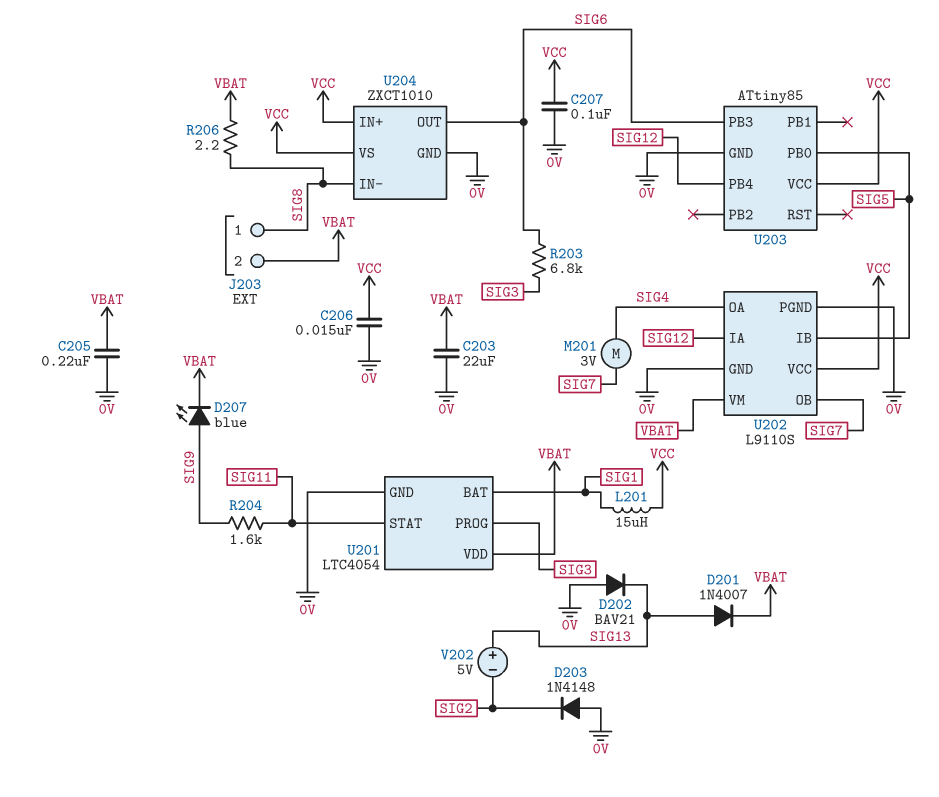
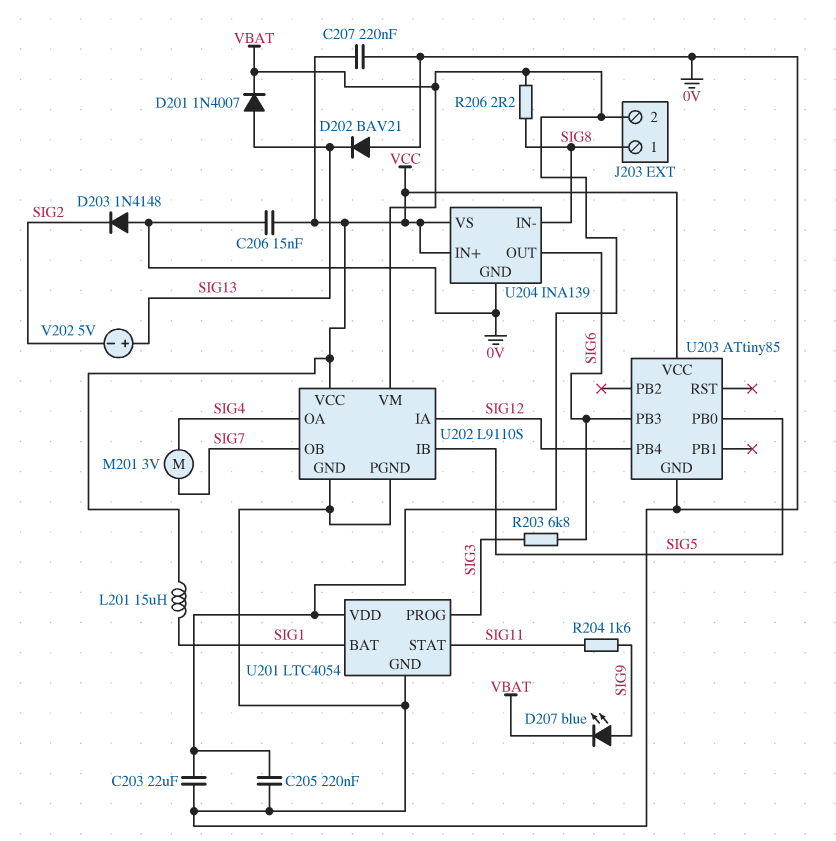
C207: 100nF (0V, VCC) -> 220nF (0V, VCC)
U204: ZXCT1010 -> INA139

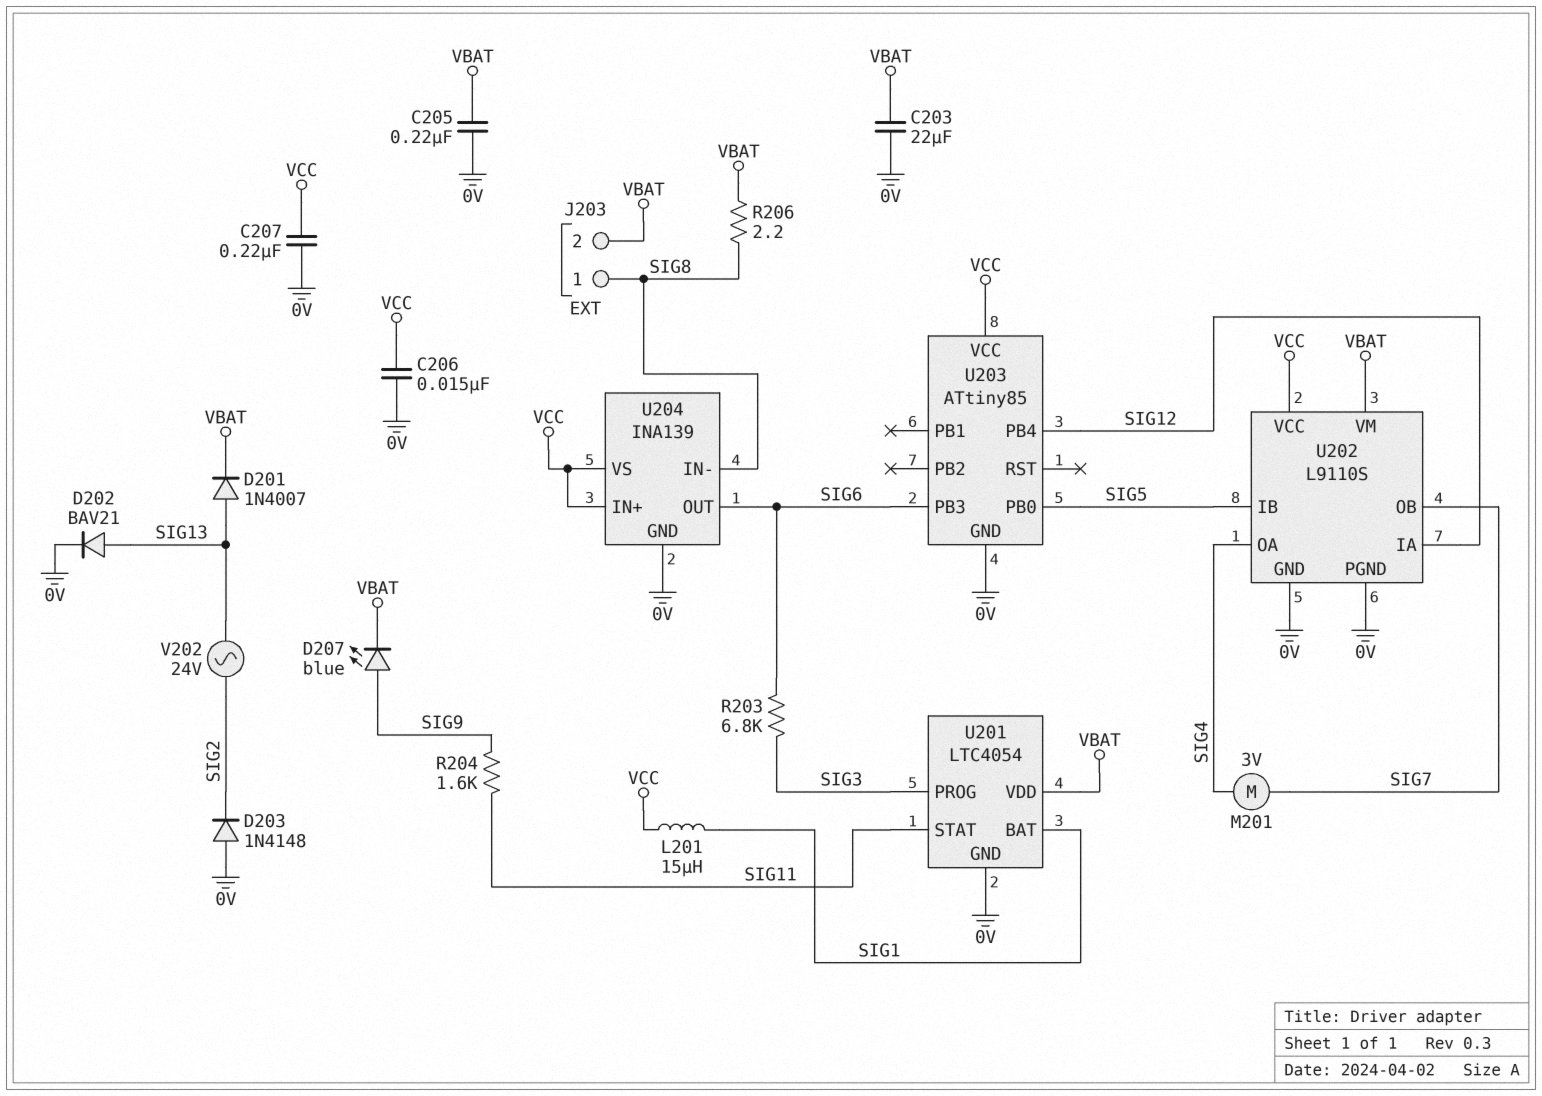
D202: diode BAV21 (A 0V, K SIG13) -> diode BAV21 (A SIG13, K 0V)
V202: 5V (plus SIG13, minus SIG2) -> AC 24V (SIG2, SIG13)

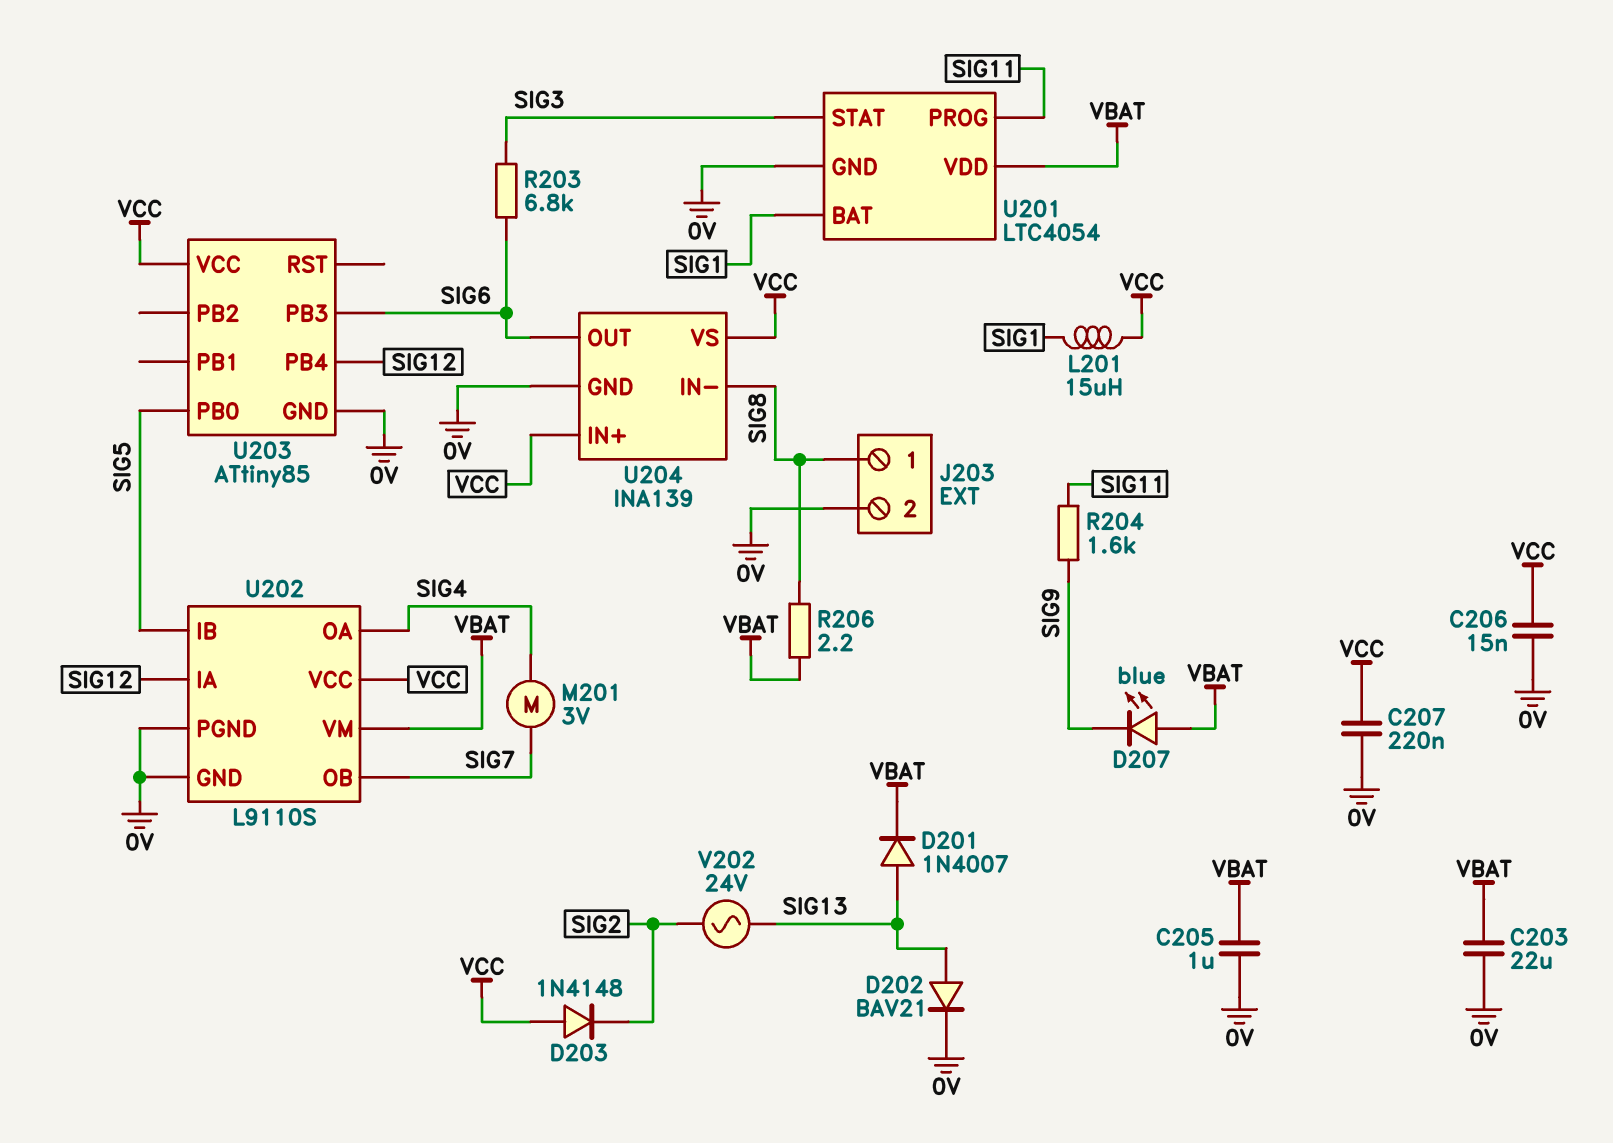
C205: 220nF (0V, VBAT) -> 1uF (0V, VBAT)
D203: diode 1N4148 (A 0V, K SIG2) -> diode 1N4148 (A VCC, K SIG2)
D207: LED blue (A SIG9, K VBAT) -> LED blue (A VBAT, K SIG9)
J203 pin 2: VBAT -> 0V
U201 pin PROG: SIG3 -> SIG11
U201 pin STAT: SIG11 -> SIG3

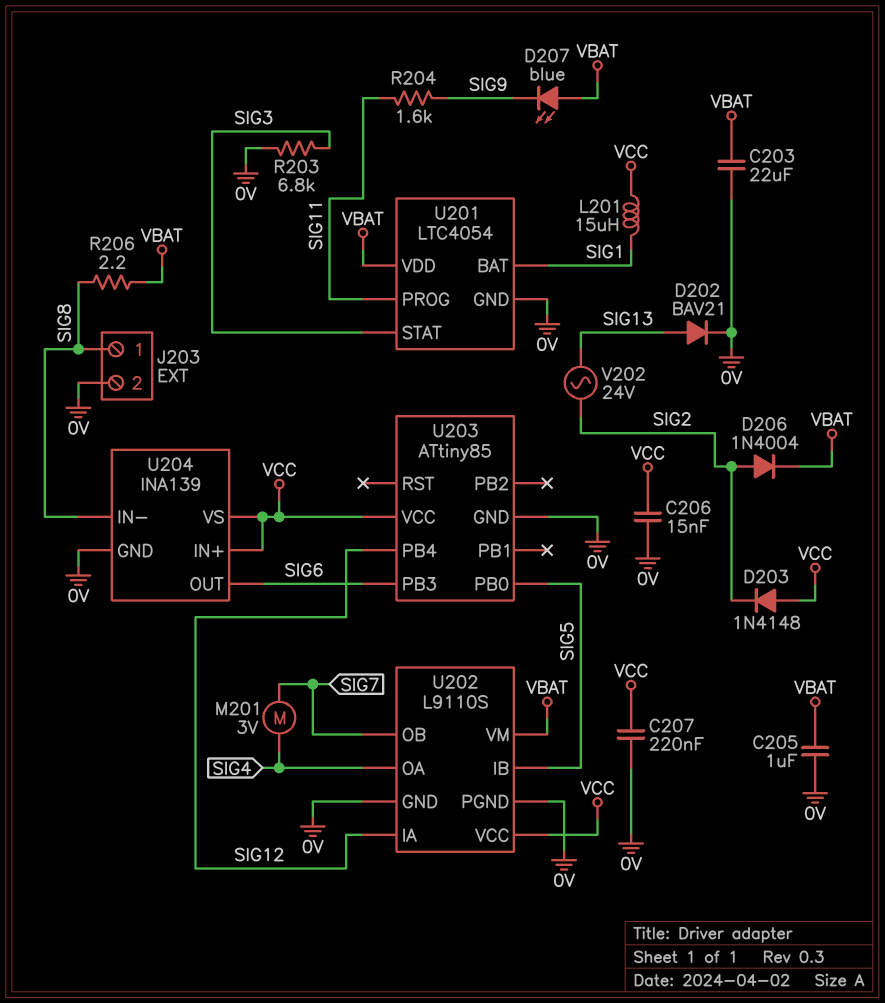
D201: diode 1N4007 (A SIG13, K VBAT) -> none
D206: none -> diode 1N4004 (A SIG2, K VBAT)
R203: 6.8k (SIG3, SIG6) -> 6.8k (0V, SIG3)

